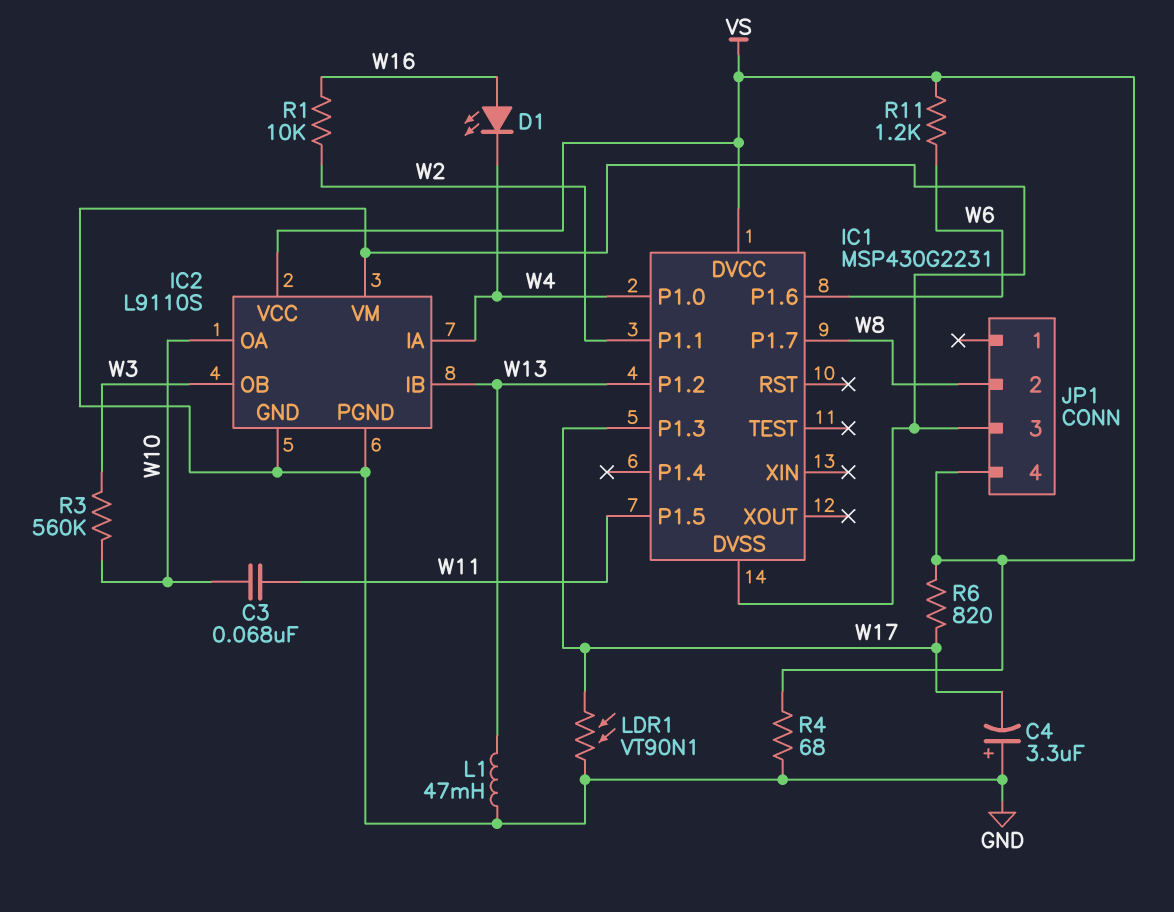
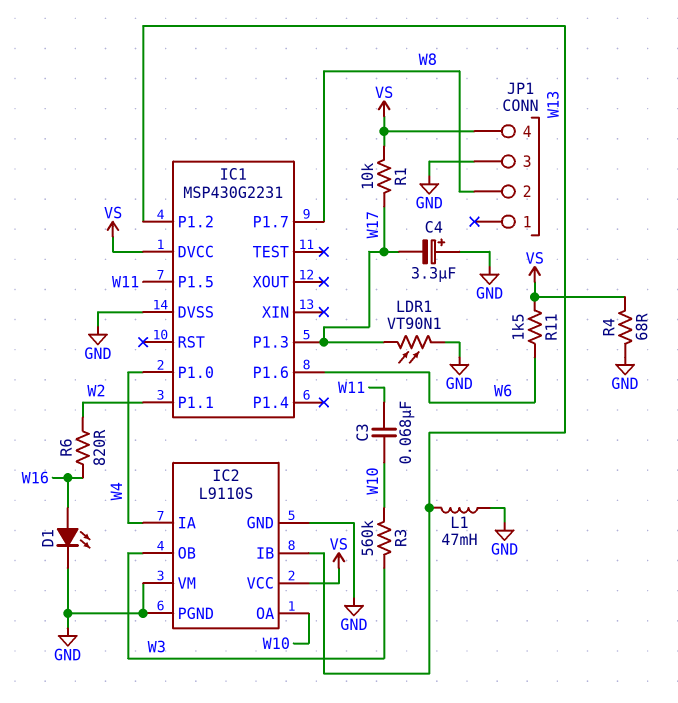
D1: LED (A W16, K W4) -> LED (A W16, K GND)
R1: 10k (W2, W16) -> 10k (VS, W17)
R6: 820 (VS, W17) -> 820 (W2, W16)
R11: 1.2k (VS, W6) -> 1.5k (VS, W6)

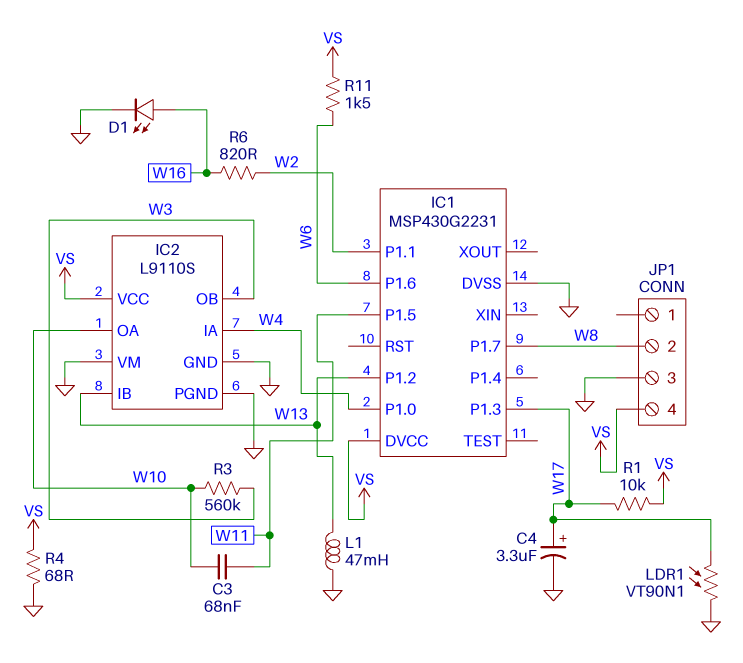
C4: 3.3uF (plus GND, minus W17) -> 3.3uF (plus W17, minus GND)

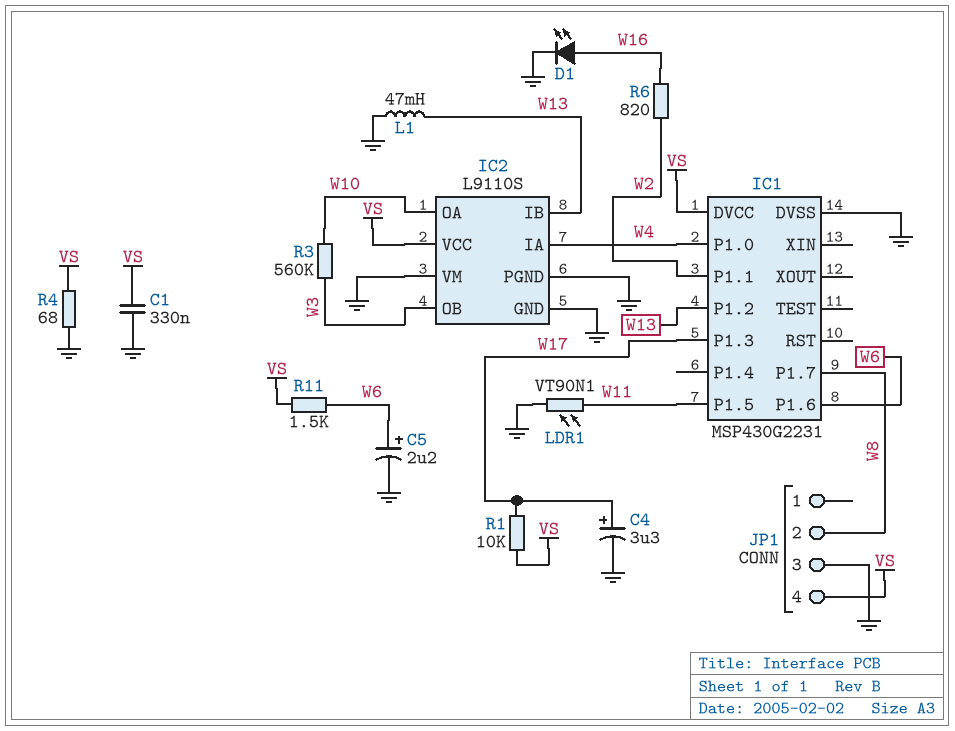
C1: none -> 330nF (GND, VS)
C3: 68nF (W10, W11) -> none
C5: none -> 2.2uF (plus W6, minus GND)
LDR1: VT90N1 (GND, W17) -> VT90N1 (GND, W11)

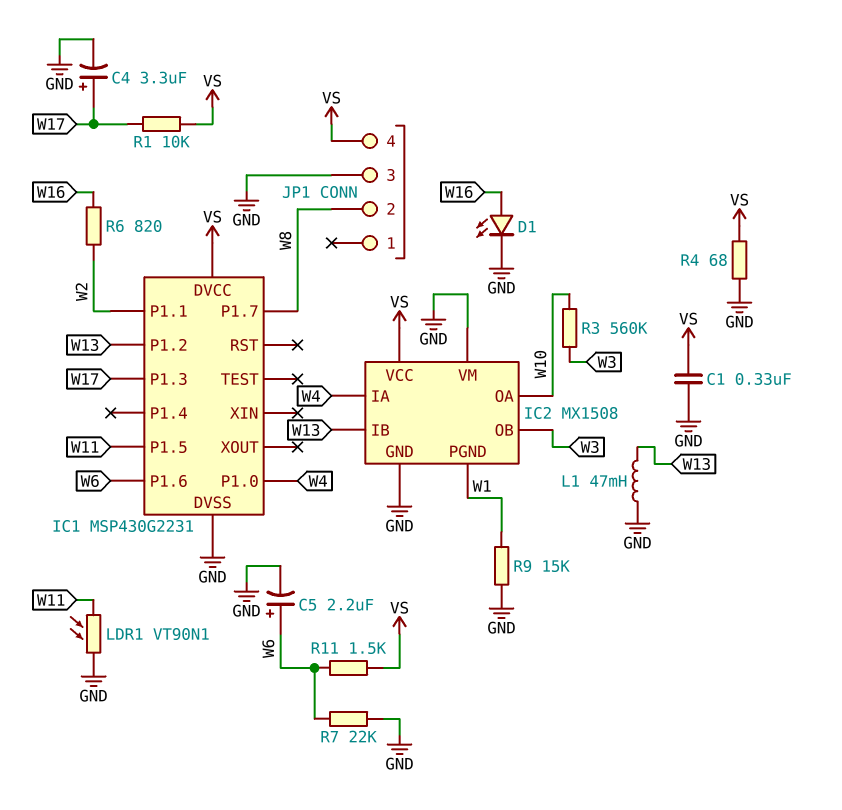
IC2: L9110S -> MX1508
IC2 pin PGND: GND -> W1
R7: none -> 22k (GND, W6)
R9: none -> 15k (GND, W1)

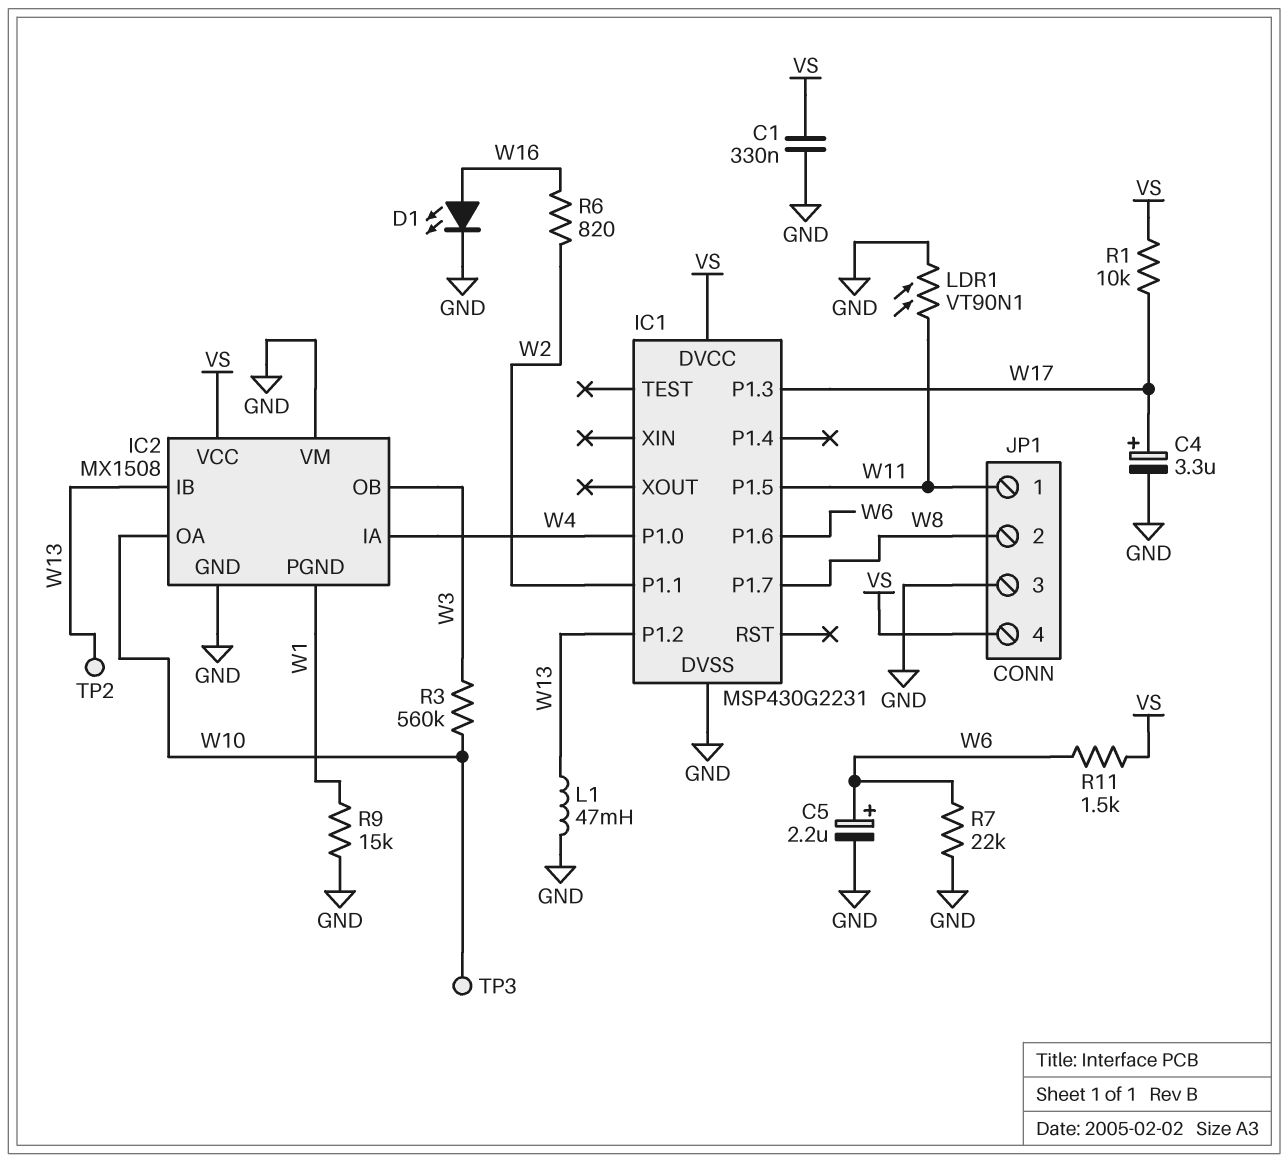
JP1 pin 1: none -> W11
R4: 68 (GND, VS) -> none
TP2: none -> test point (W13)
TP3: none -> test point (W10)

